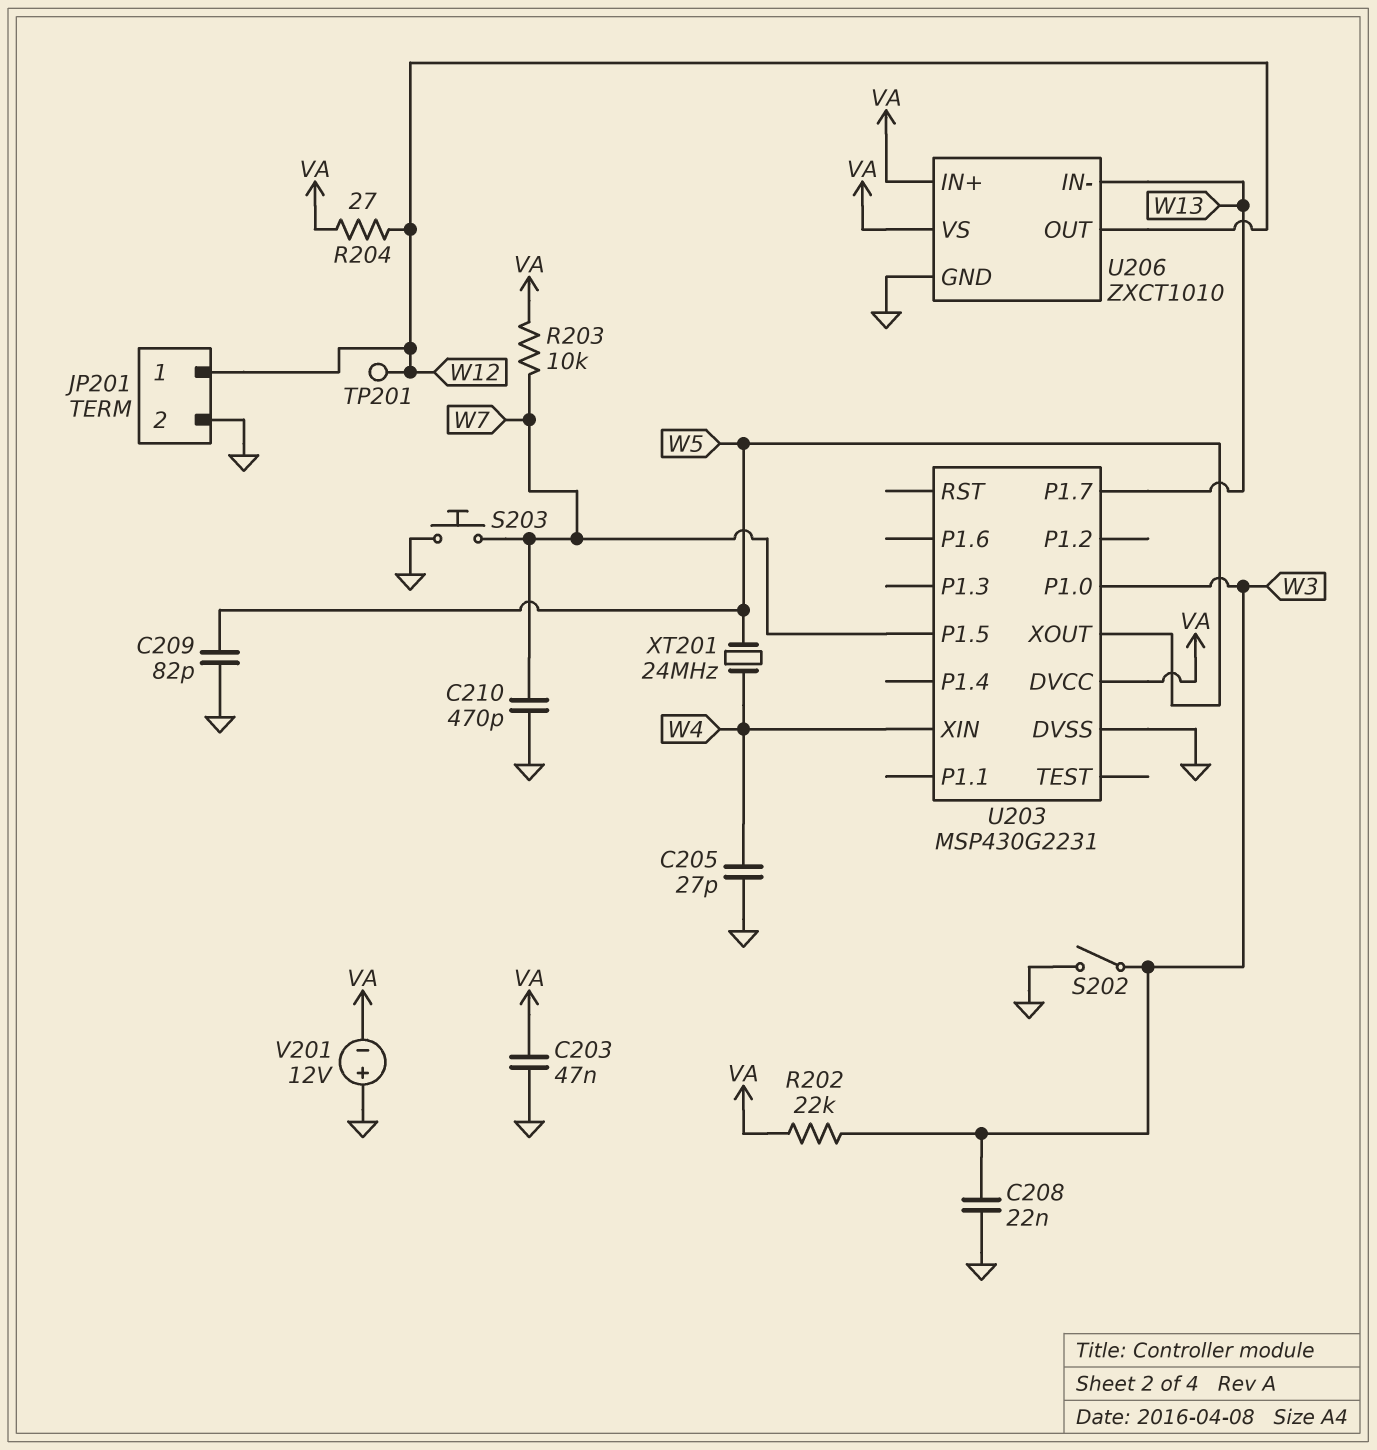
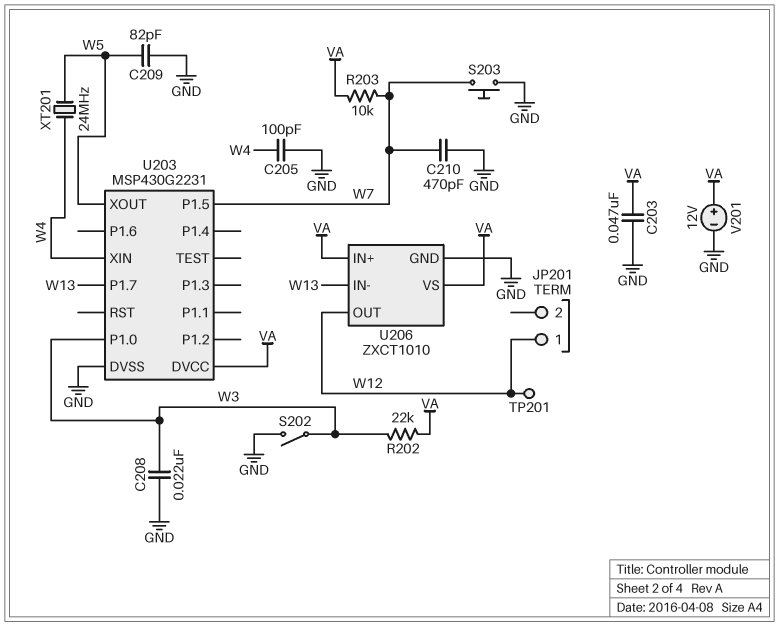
C205: 27pF (GND, W4) -> 100pF (GND, W4)
JP201 pin 2: GND -> none
R204: 27 (VA, W12) -> none
V201: 12V (plus GND, minus VA) -> 12V (plus VA, minus GND)

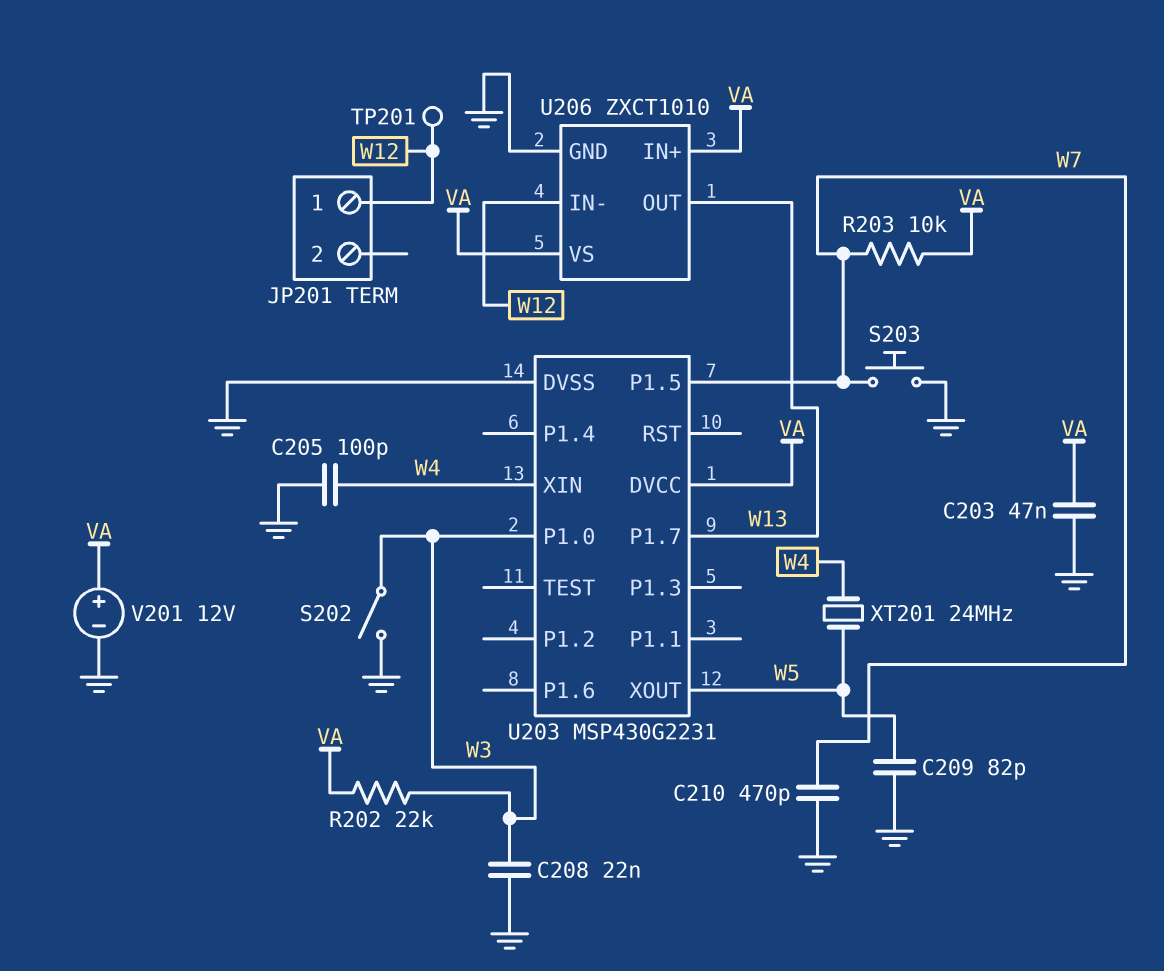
U206 pin IN-: W13 -> W12
U206 pin OUT: W12 -> W13

